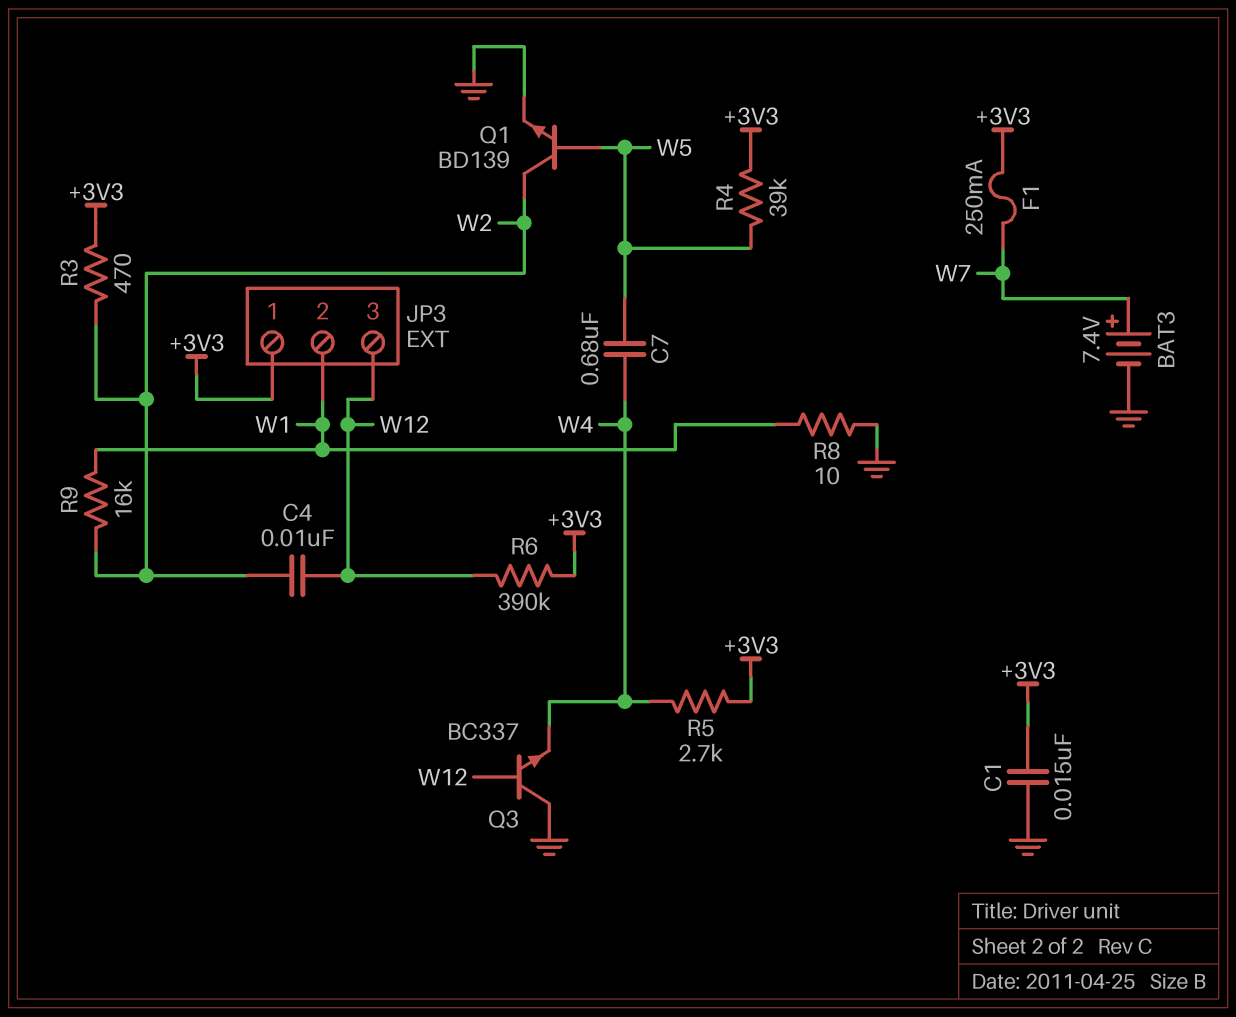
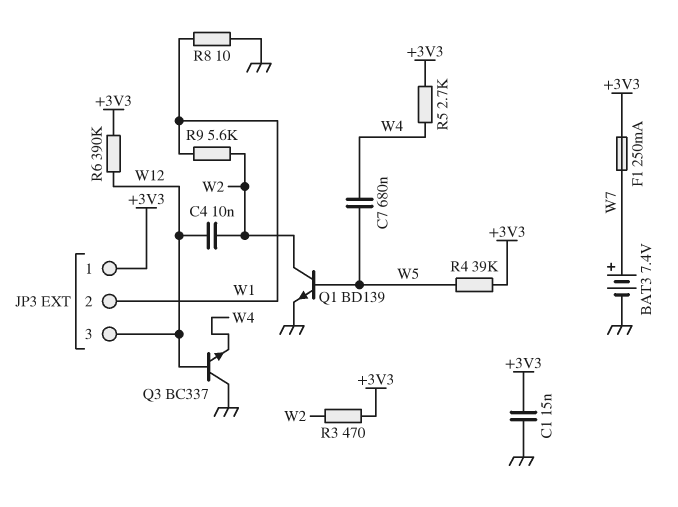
R9: 16k (W1, W2) -> 5.6k (W1, W2)

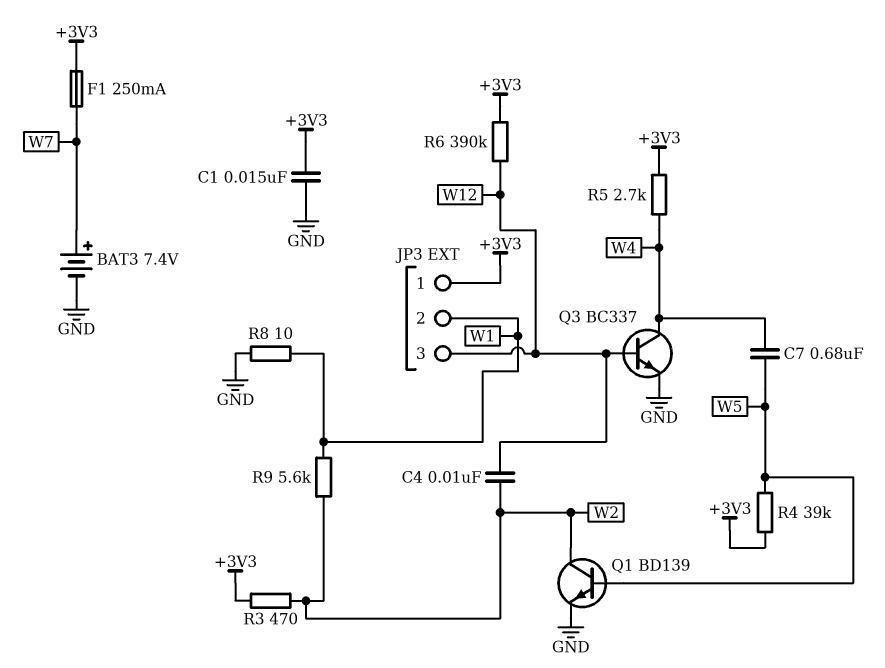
Q3: NPN BC337 (B W12, C GND, E W4) -> NPN BC337 (B W12, C W4, E GND)

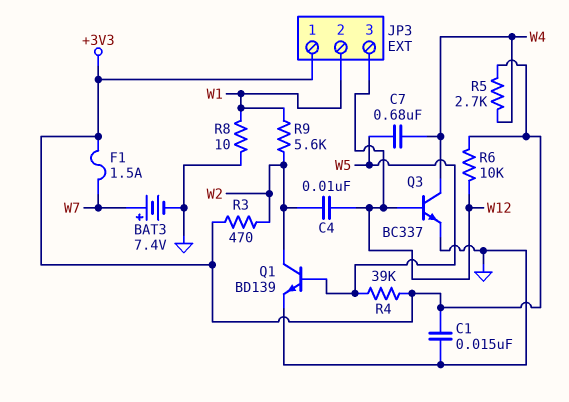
F1: 250mA (+3V3, W7) -> 1.5A (+3V3, W7)
R6: 390k (+3V3, W12) -> 10k (+3V3, W12)

